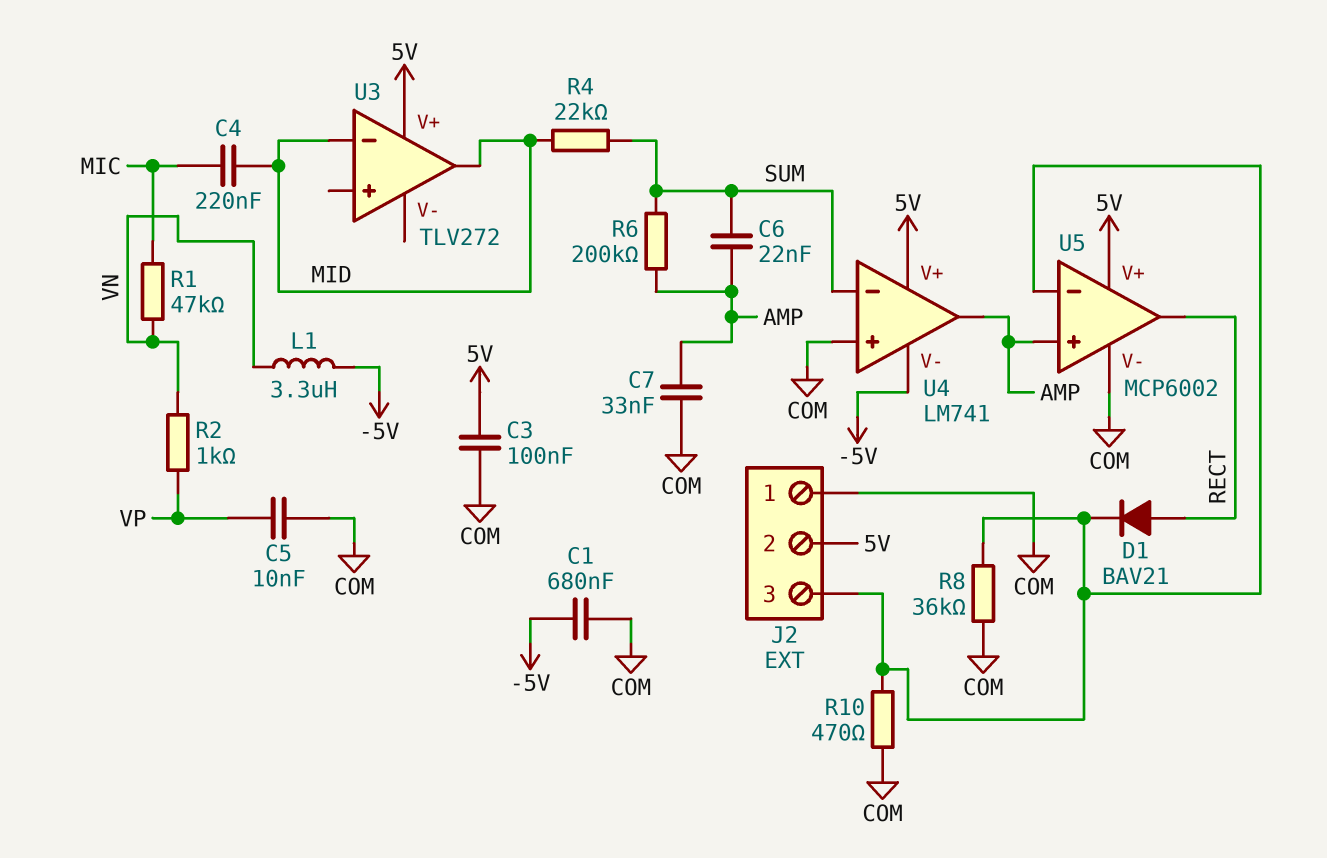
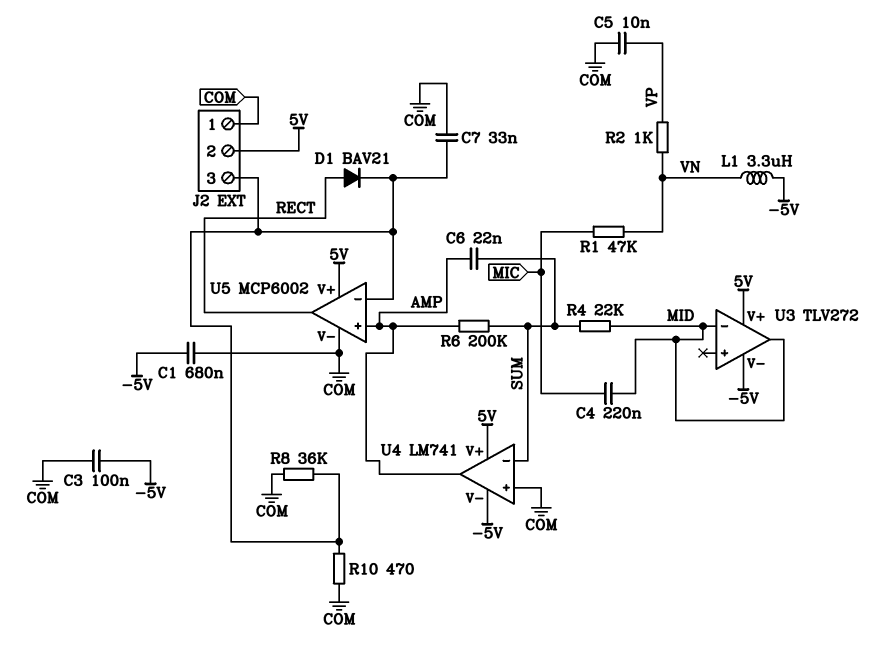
C3: 100nF (5V, COM) -> 100nF (-5V, COM)
C7: 33nF (AMP, COM) -> 33nF (COM, J2/3)
U3 pin V-: none -> -5V

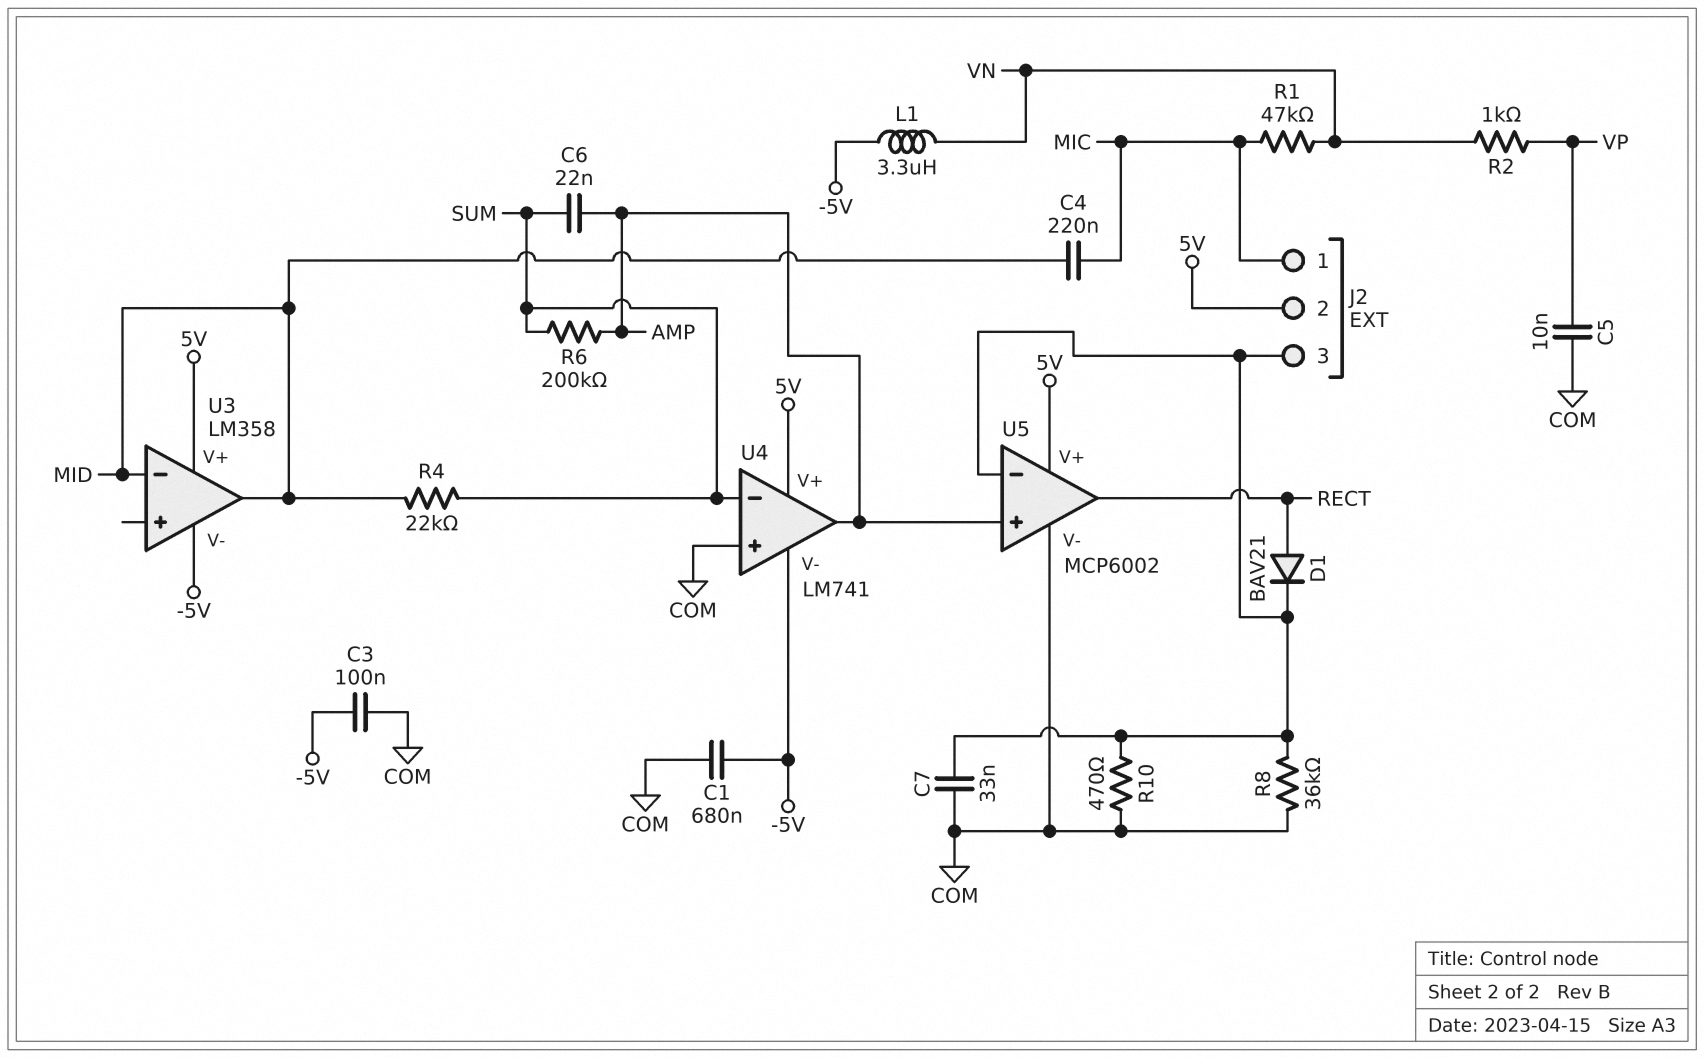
J2 pin 1: COM -> MIC
U3: TLV272 -> LM358

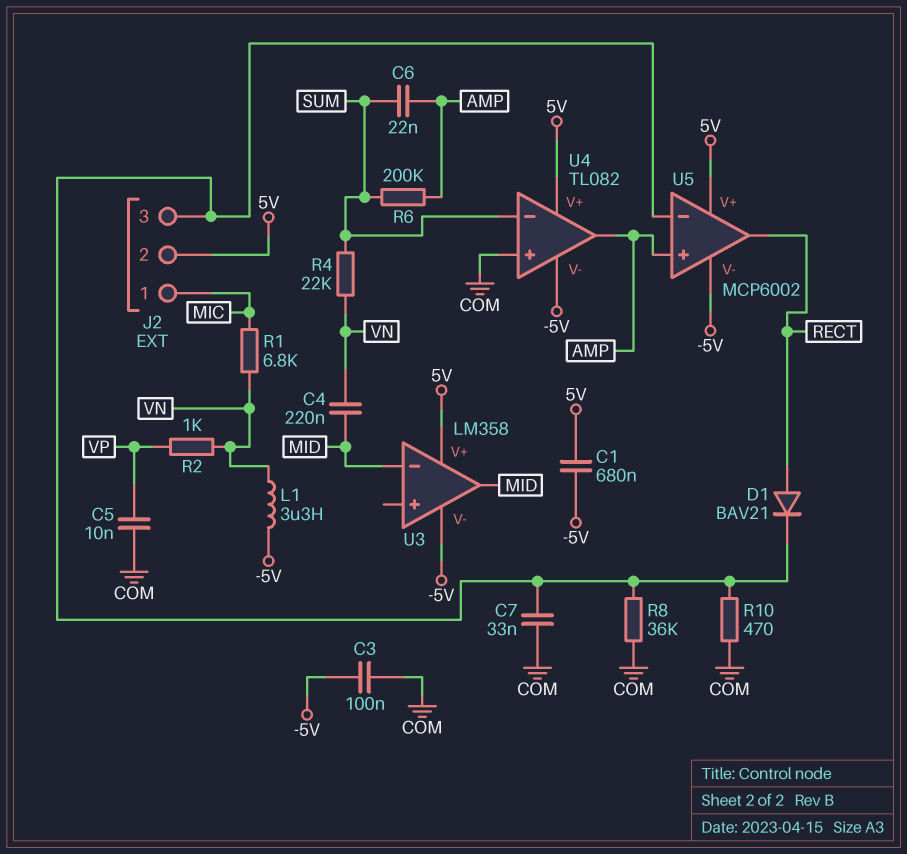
C1: 680nF (-5V, COM) -> 680nF (-5V, 5V)
C4: 220nF (MIC, MID) -> 220nF (MID, VN)
R1: 47k (MIC, VN) -> 6.8k (MIC, VN)
R4: 22k (MID, SUM) -> 22k (SUM, VN)
U4: LM741 -> TL082
U5 pin V-: COM -> -5V

